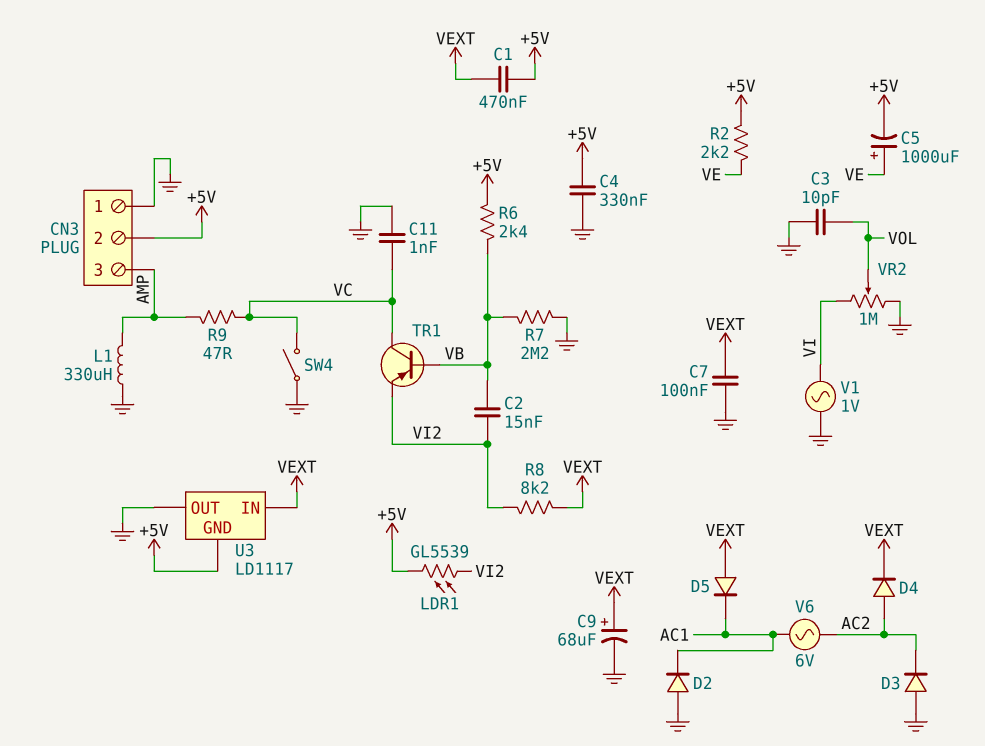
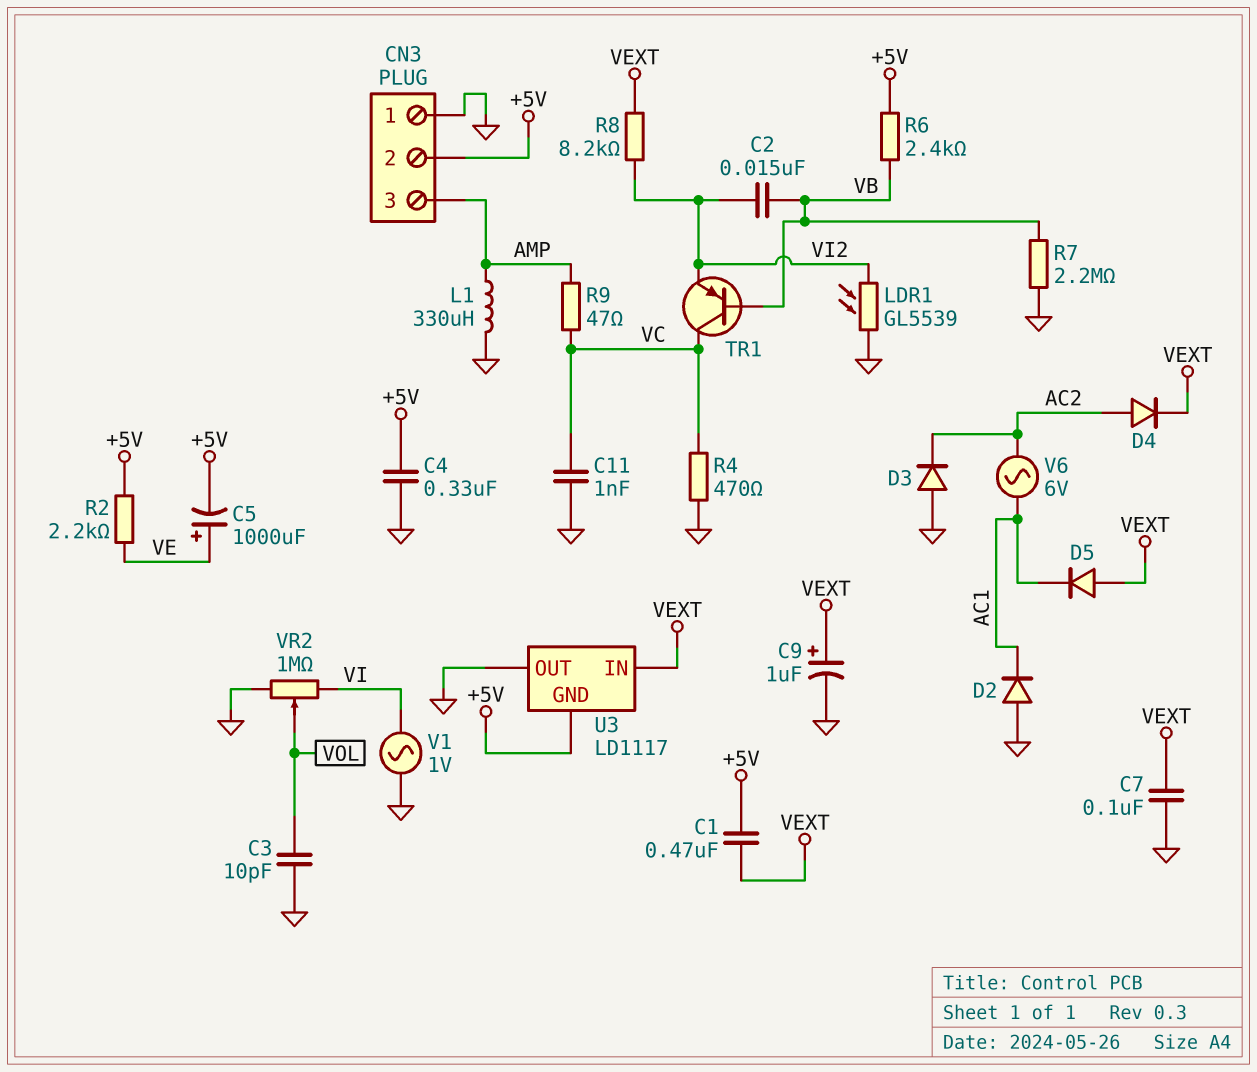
C9: 68uF (plus VEXT, minus GND) -> 1uF (plus VEXT, minus GND)
LDR1: GL5539 (+5V, VI2) -> GL5539 (GND, VI2)
R4: none -> 470 (GND, VC)
SW4: switch (GND, VC) -> none

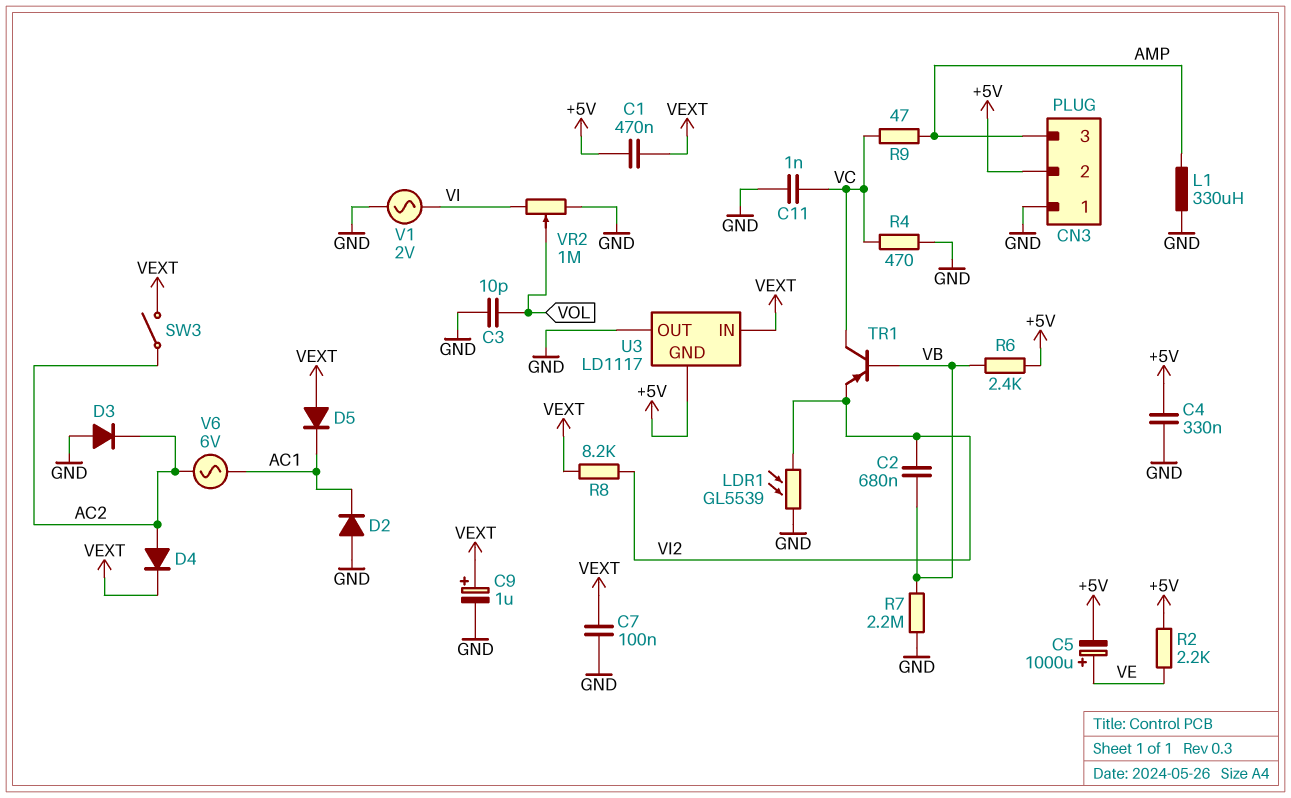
C2: 15nF (VB, VI2) -> 680nF (VB, VI2)
SW3: none -> switch (AC2, VEXT)
V1: AC 1V (GND, VI) -> AC 2V (GND, VI)

